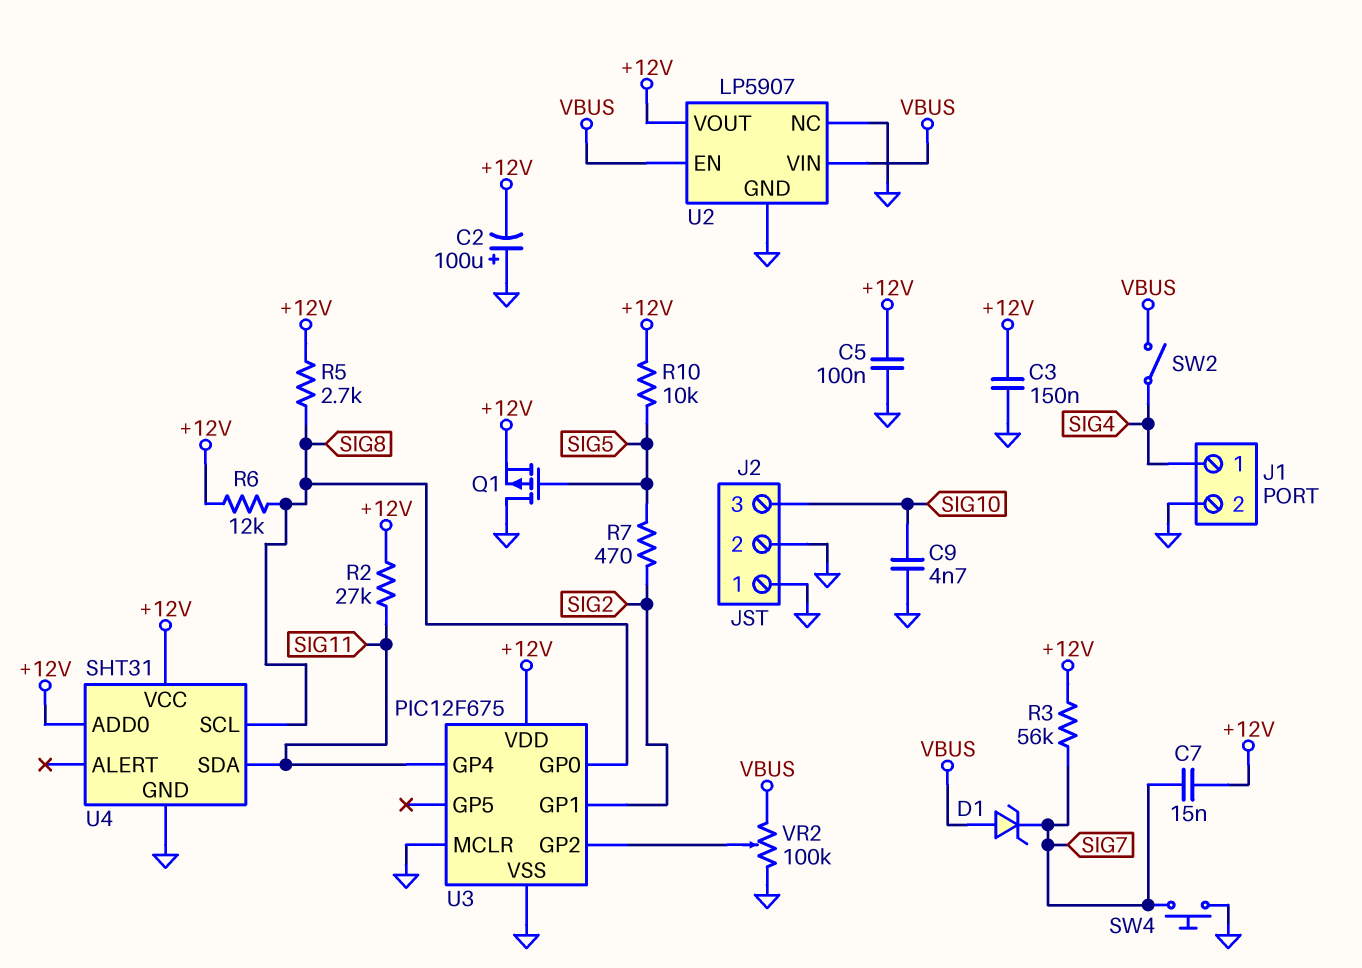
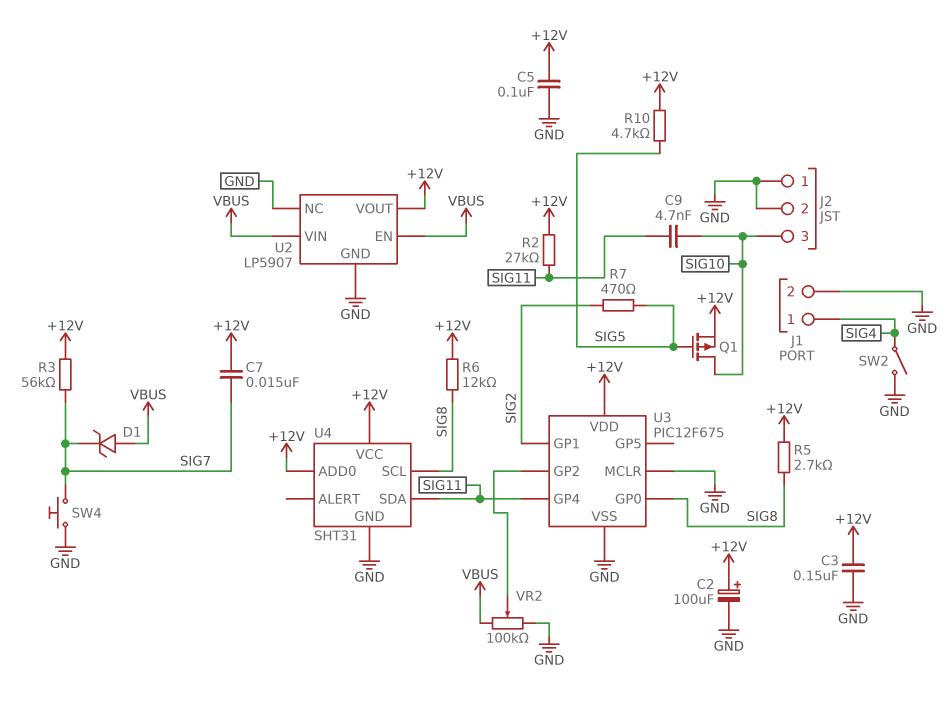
C2: 100uF (plus GND, minus +12V) -> 100uF (plus +12V, minus GND)
C9: 4.7nF (GND, SIG10) -> 4.7nF (SIG10, SIG11)
Q1: PMOS (G SIG5, D GND, S +12V) -> PMOS (G SIG5, D SIG10, S +12V)
R10: 10k (+12V, SIG5) -> 4.7k (+12V, SIG5)
SW2: switch (SIG4, VBUS) -> switch (GND, SIG4)

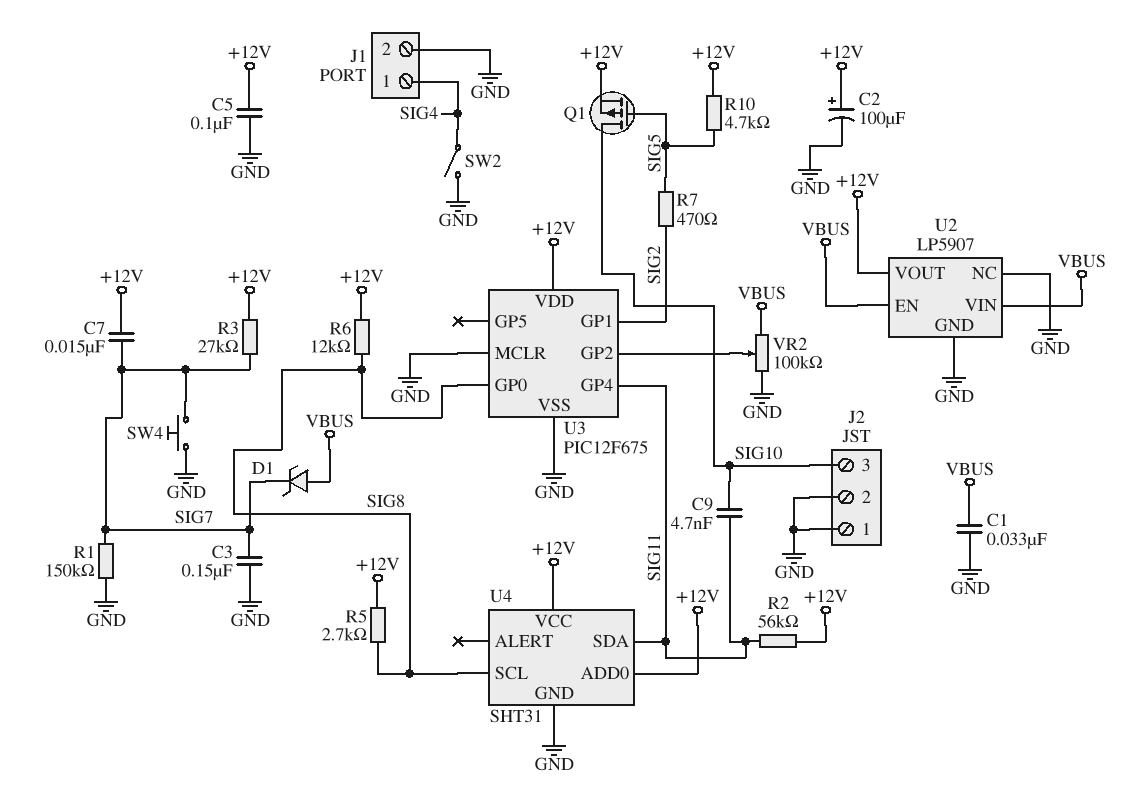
C1: none -> 33nF (GND, VBUS)
C3: 150nF (+12V, GND) -> 150nF (GND, SIG7)
R1: none -> 150k (GND, SIG7)
R2: 27k (+12V, SIG11) -> 56k (+12V, SIG11)
R3: 56k (+12V, SIG7) -> 27k (+12V, SIG7)

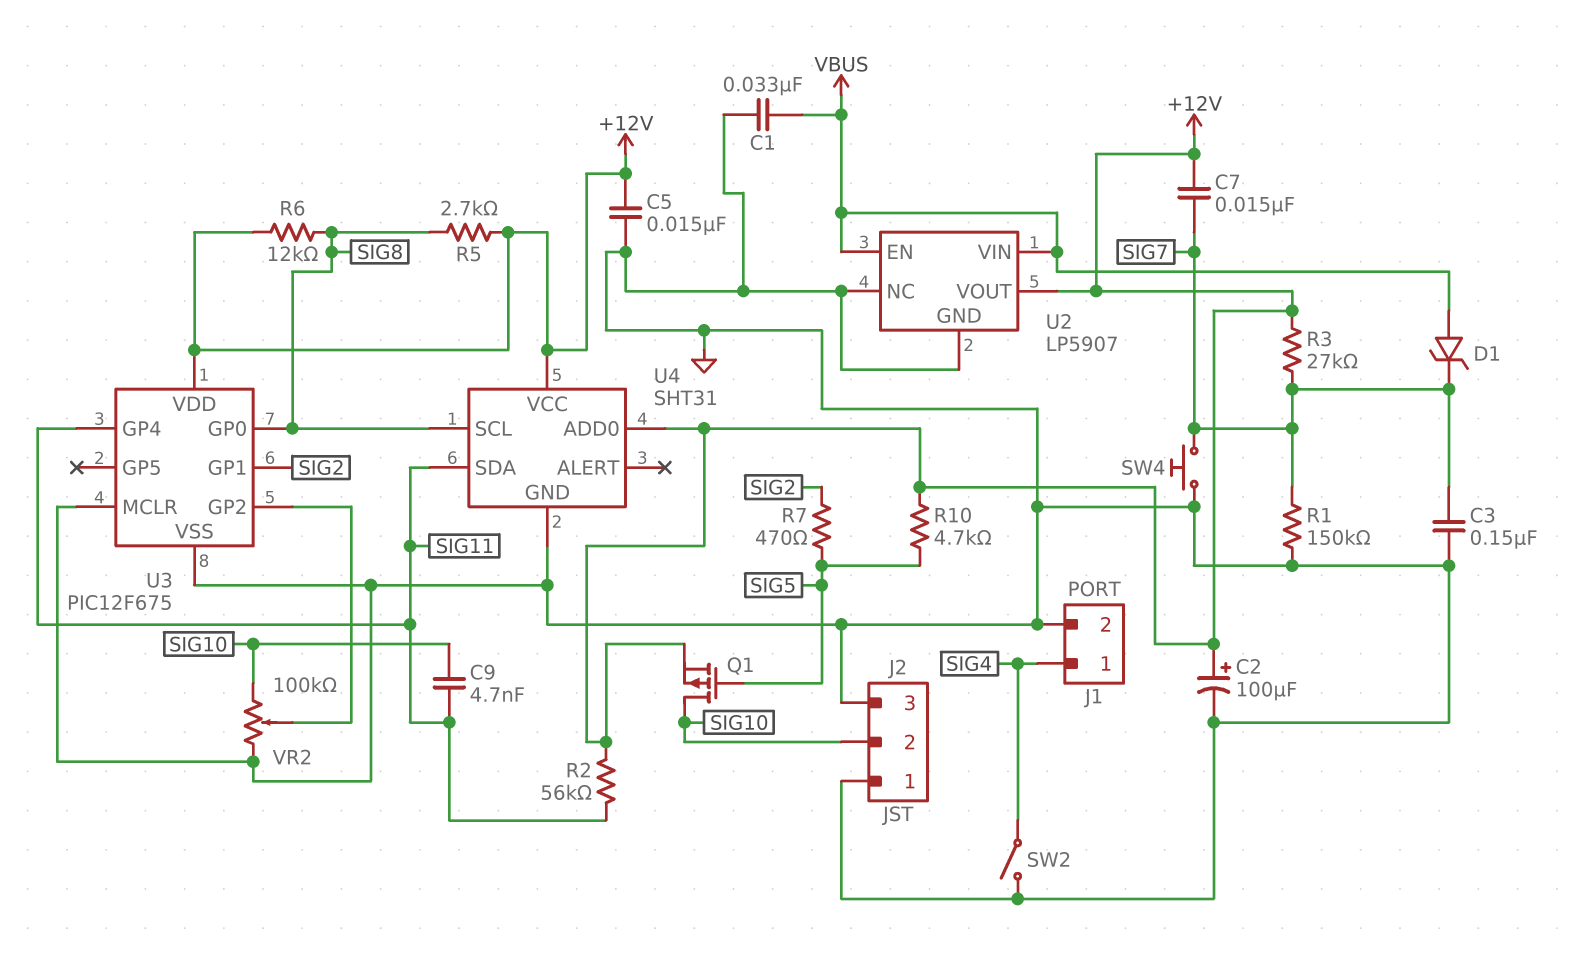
C5: 100nF (+12V, GND) -> 15nF (+12V, GND)
J2 pin 2: GND -> SIG10
J2 pin 3: SIG10 -> GND
VR2: 100k (GND, VBUS, wiper U3/GP2) -> 100k (GND, SIG10, wiper U3/GP2)

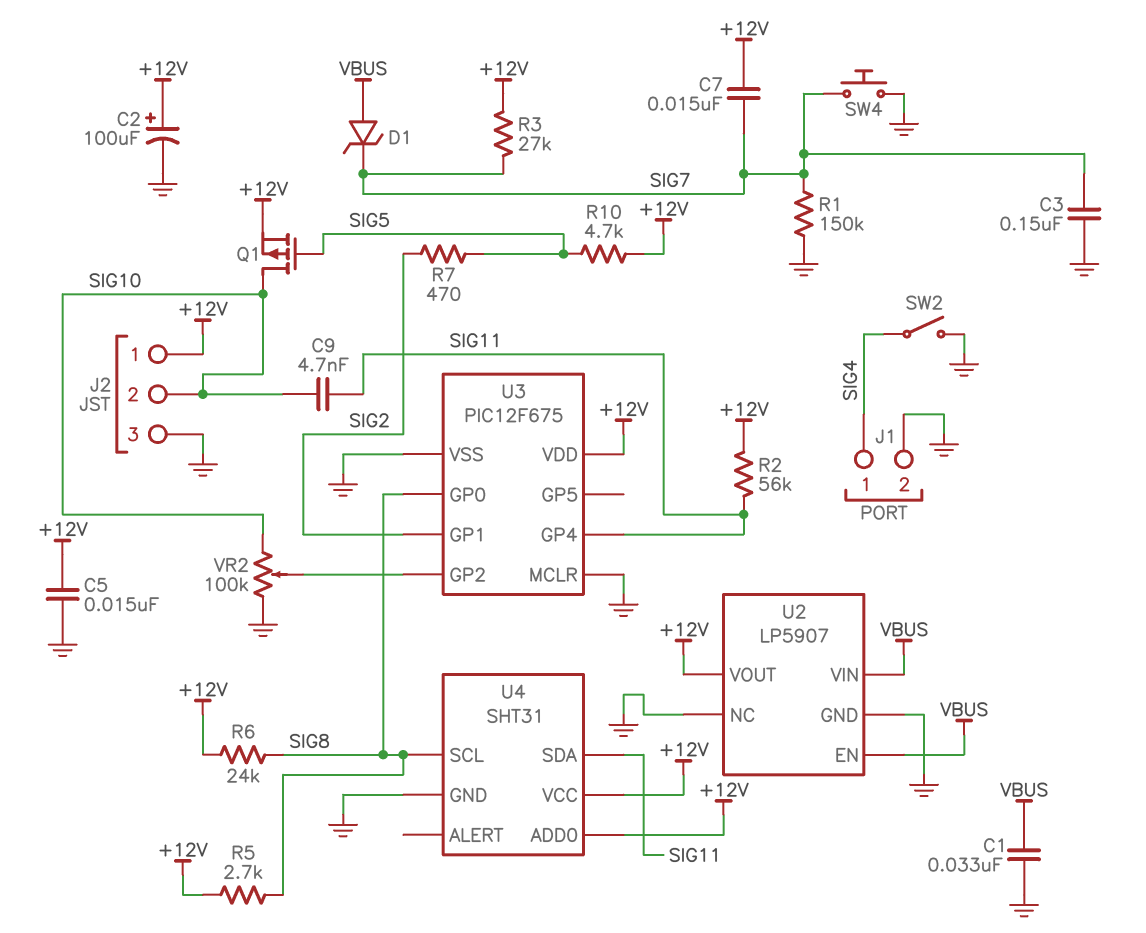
J2 pin 1: GND -> +12V
R6: 12k (+12V, SIG8) -> 24k (+12V, SIG8)

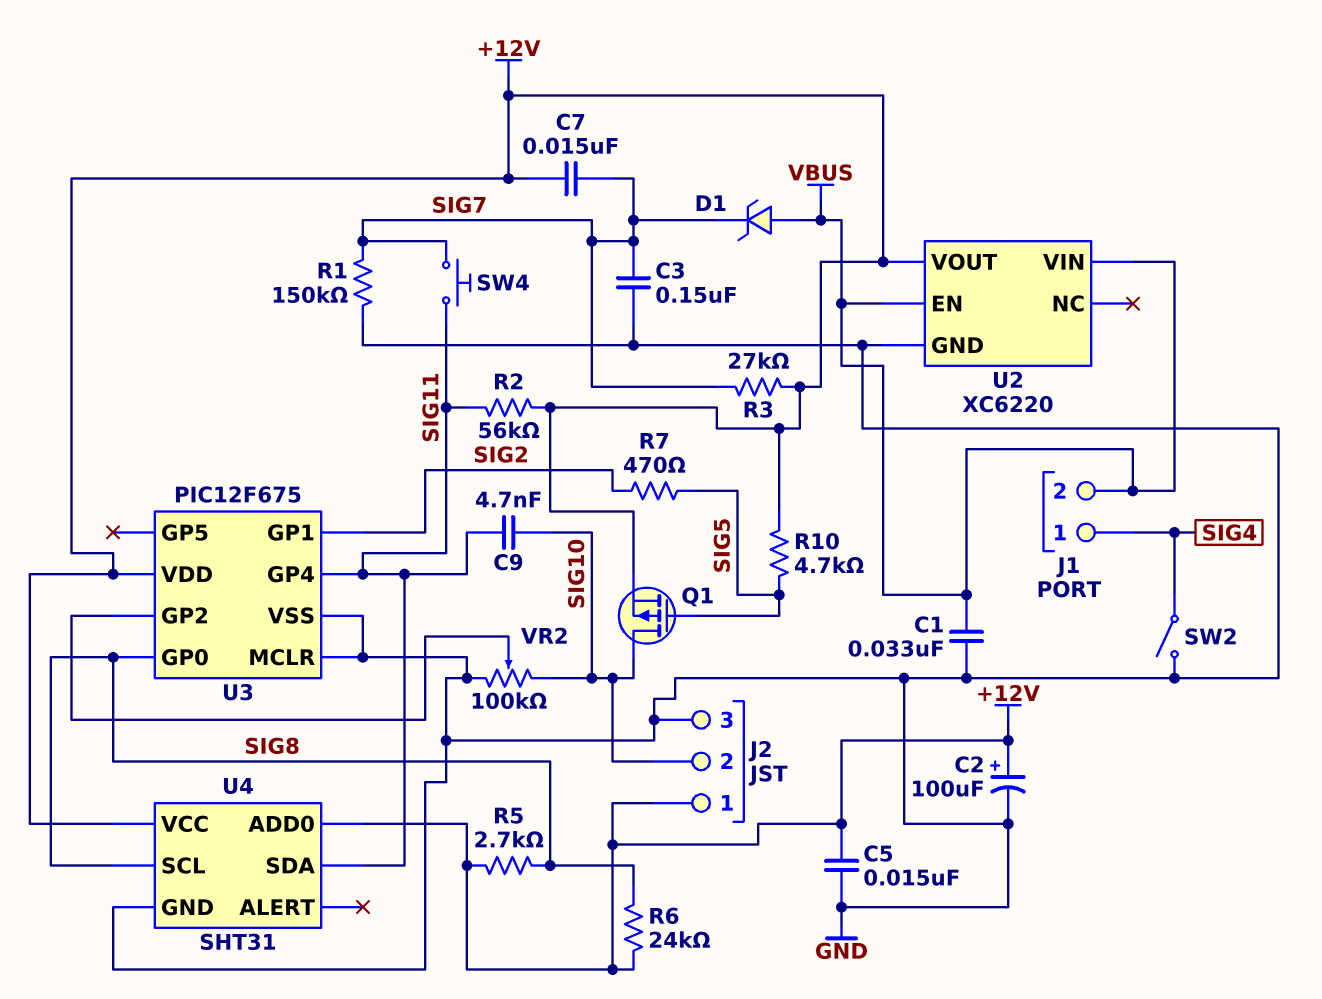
J1 pin 2: GND -> VBUS
SW4: button (GND, SIG7) -> button (SIG7, SIG11)
U2: LP5907 -> XC6220
U2 pin NC: GND -> none

